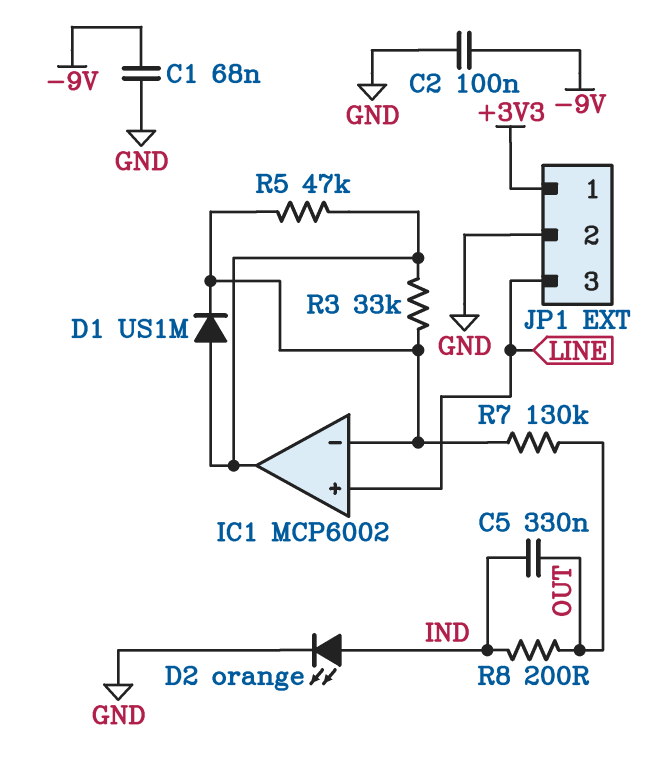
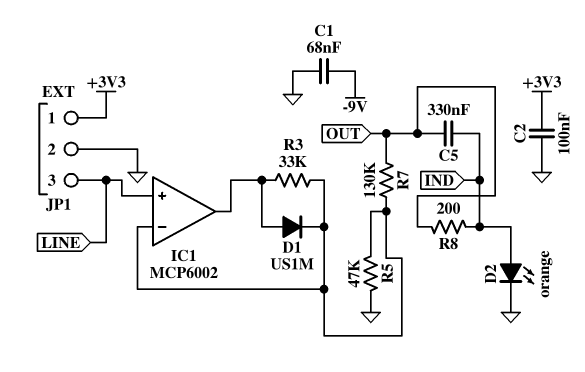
C2: 100nF (-9V, GND) -> 100nF (+3V3, GND)
R5: 47k (IC1/in-, IC1/out) -> 47k (GND, IC1/in-)

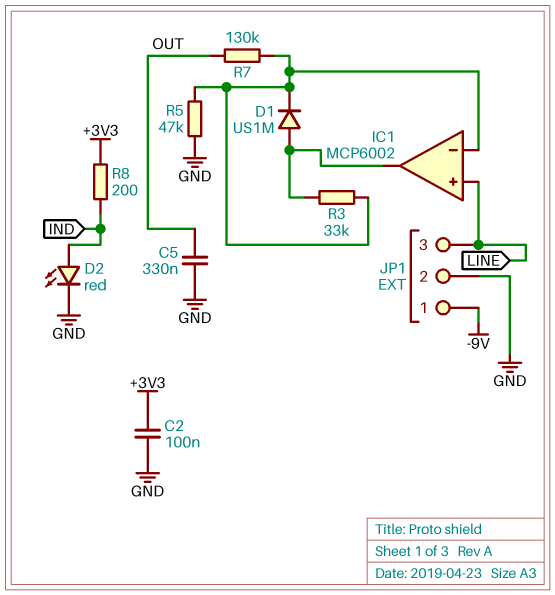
C1: 68nF (-9V, GND) -> none
C5: 330nF (IND, OUT) -> 330nF (GND, OUT)
D2: LED orange (A IND, K GND) -> LED red (A IND, K GND)
JP1 pin 1: +3V3 -> -9V
R8: 200 (IND, OUT) -> 200 (+3V3, IND)

